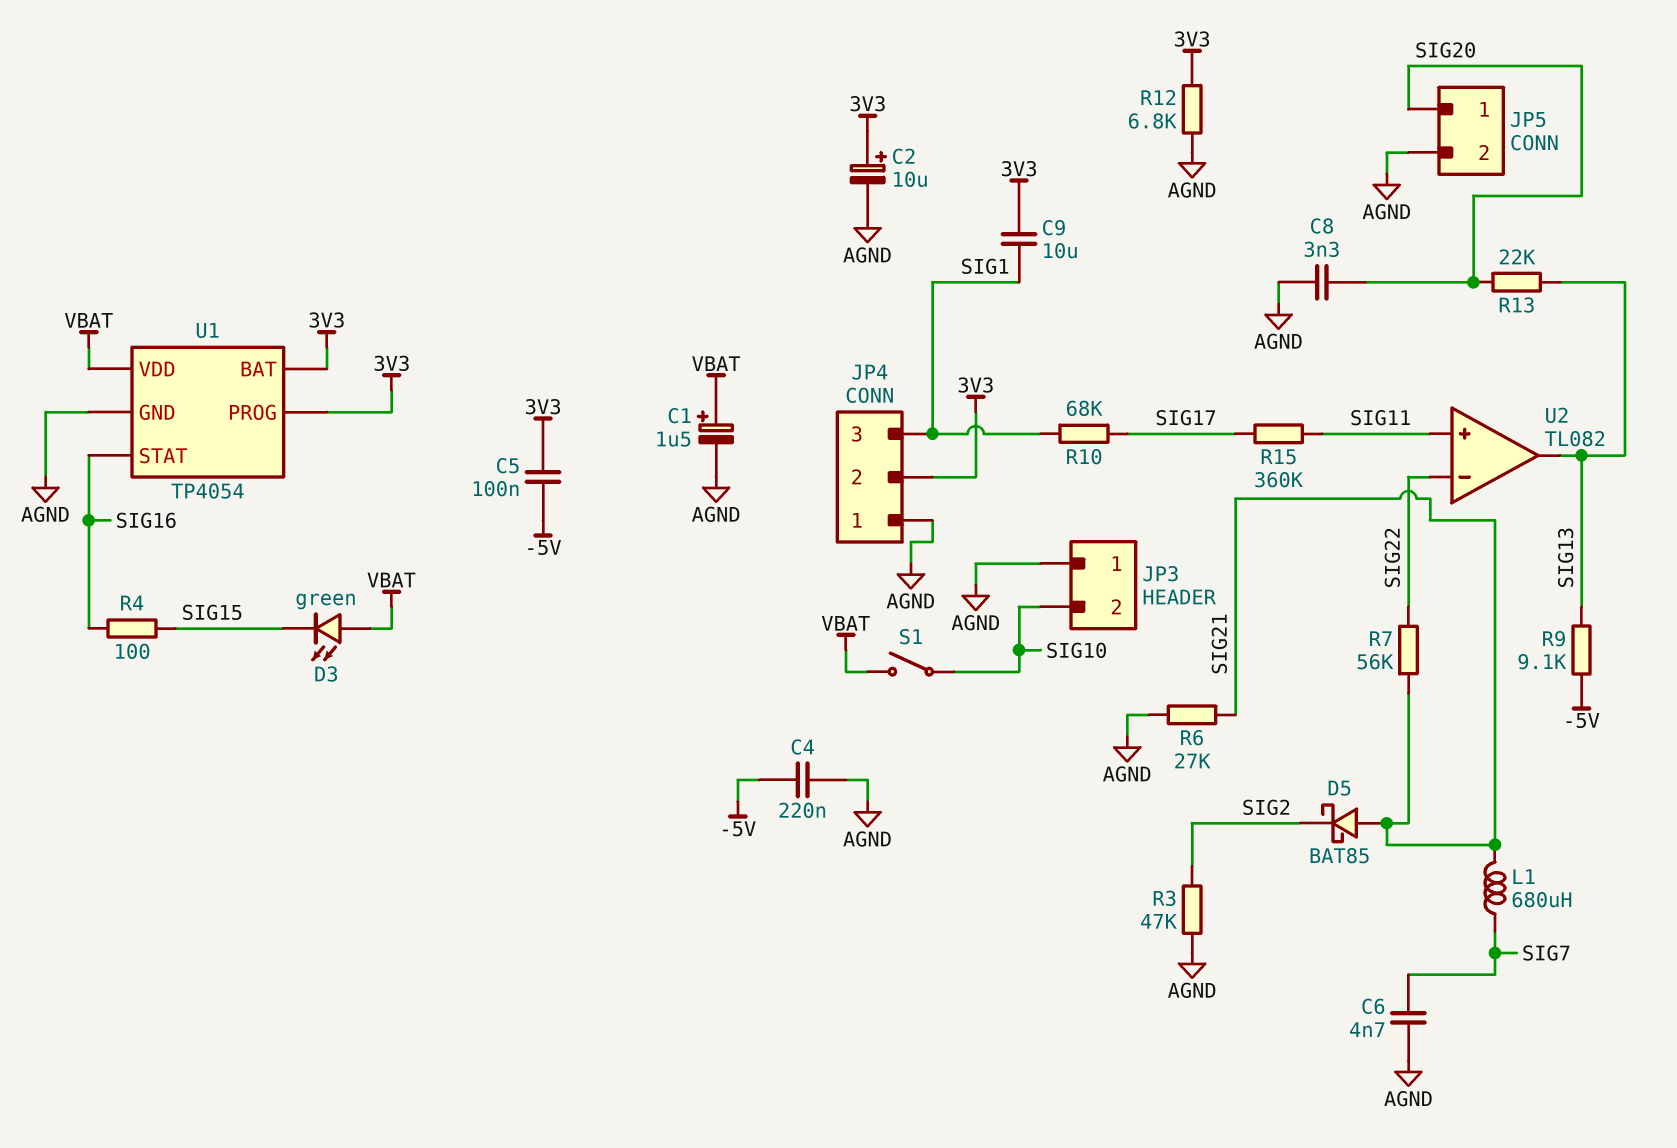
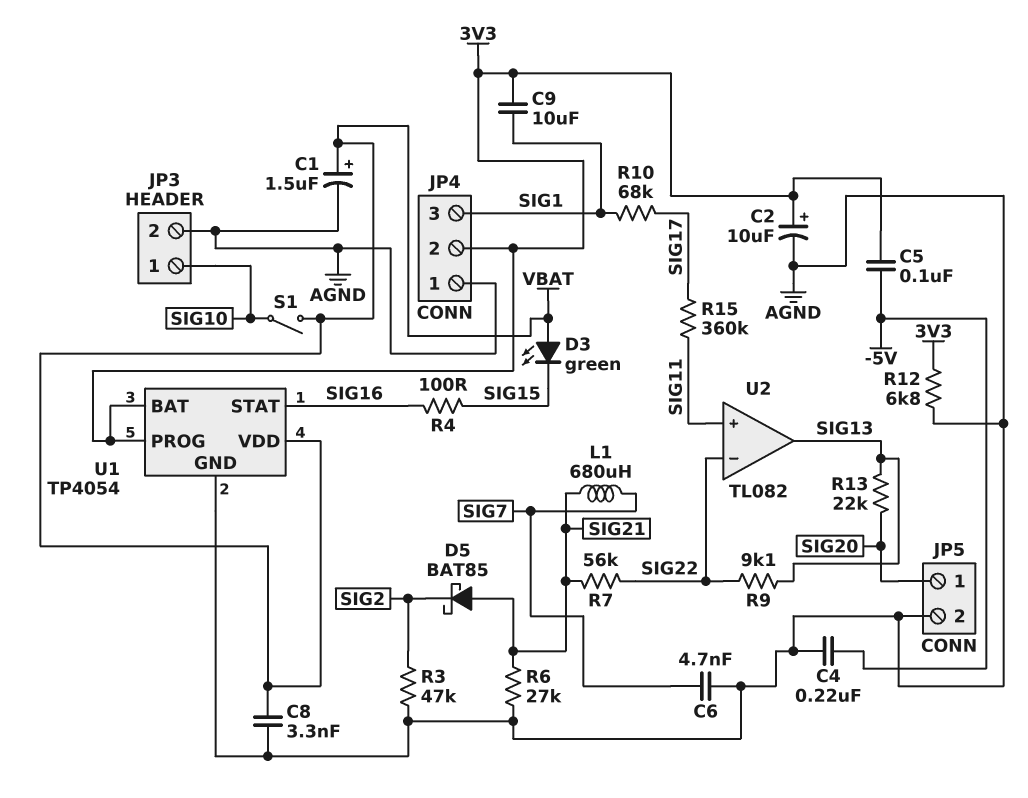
C8: 3.3nF (AGND, SIG20) -> 3.3nF (AGND, VBAT)
JP3 pin 1: AGND -> SIG10
JP3 pin 2: SIG10 -> AGND
R9: 9.1k (-5V, SIG13) -> 9.1k (SIG13, SIG22)

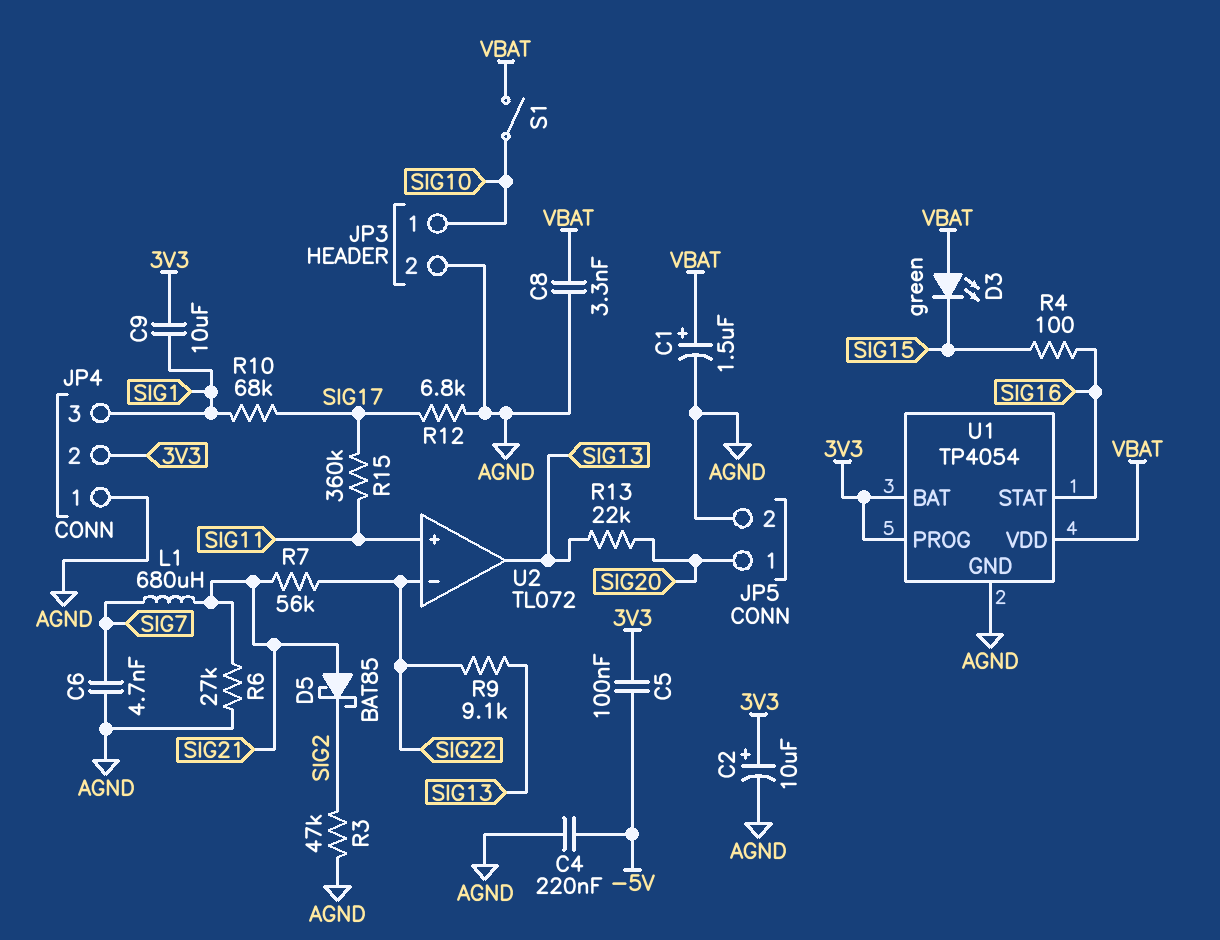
R12: 6.8k (3V3, AGND) -> 6.8k (AGND, SIG17)
U2: TL082 -> TL072

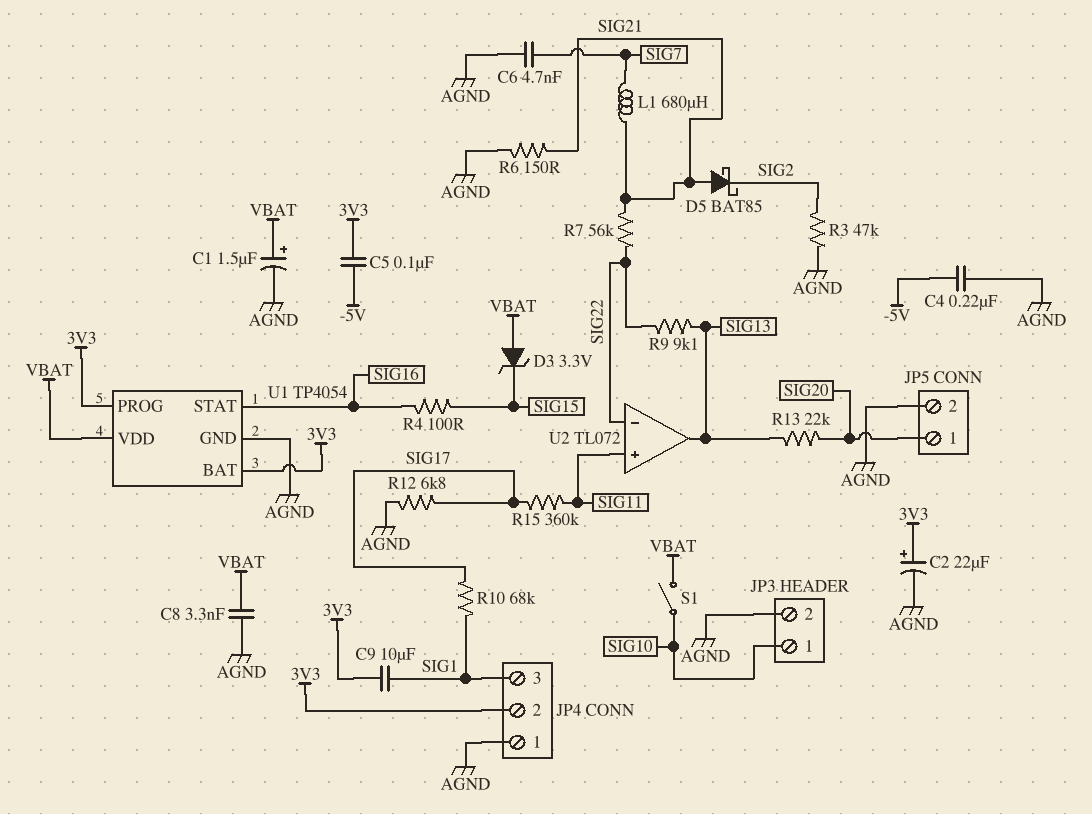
C2: 10uF (plus 3V3, minus AGND) -> 22uF (plus 3V3, minus AGND)
D3: LED green (A VBAT, K SIG15) -> zener 3.3V (A VBAT, K SIG15)
R6: 27k (AGND, SIG21) -> 150 (AGND, SIG21)

